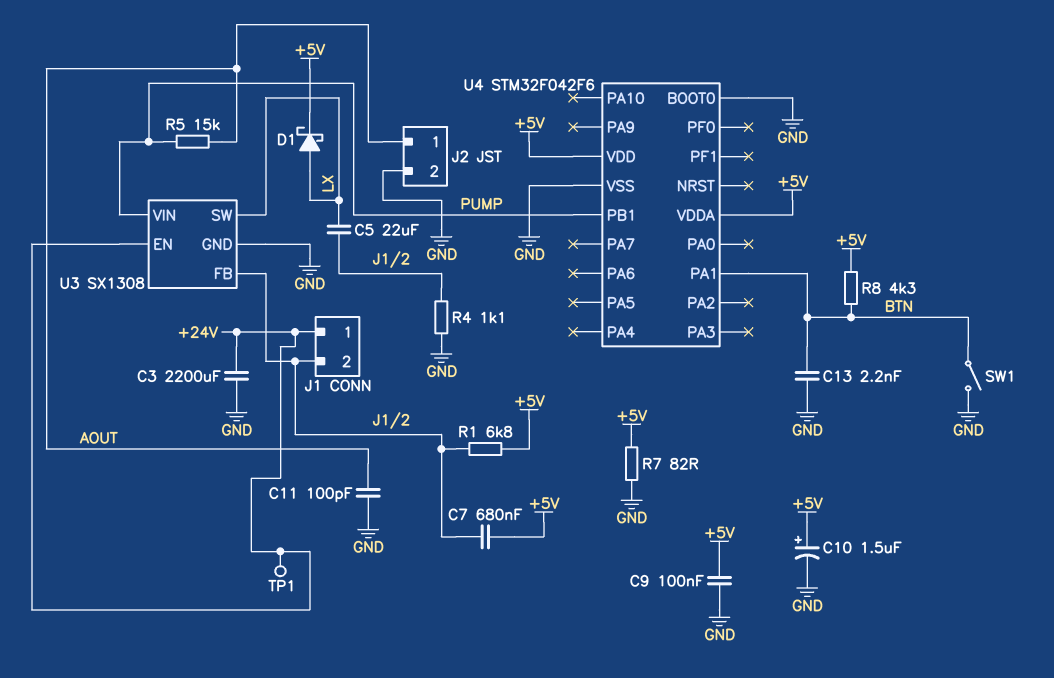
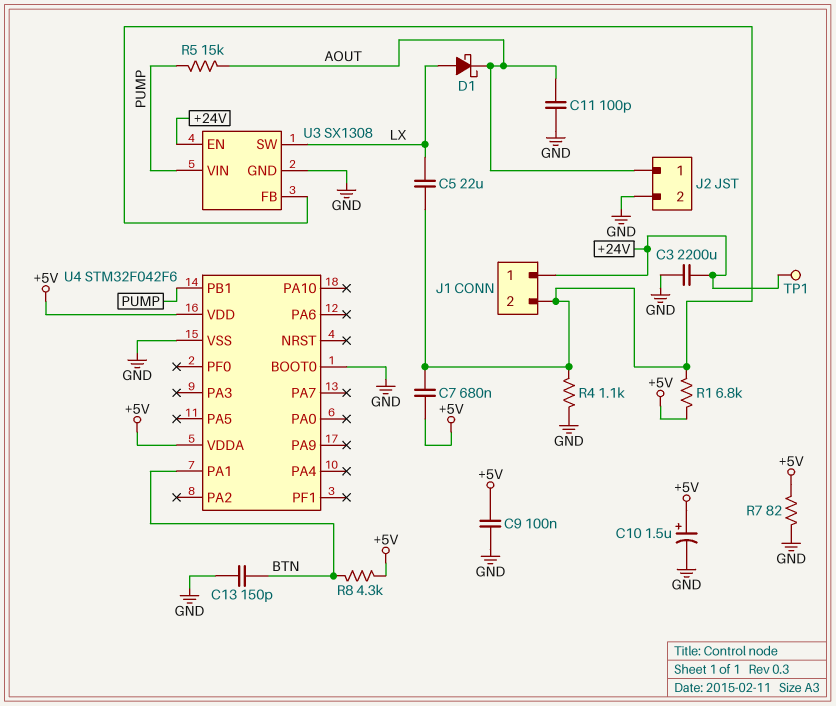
C13: 2.2nF (BTN, GND) -> 150pF (BTN, GND)
D1: schottky (A LX, K +5V) -> schottky (A LX, K AOUT)
SW1: switch (BTN, GND) -> none

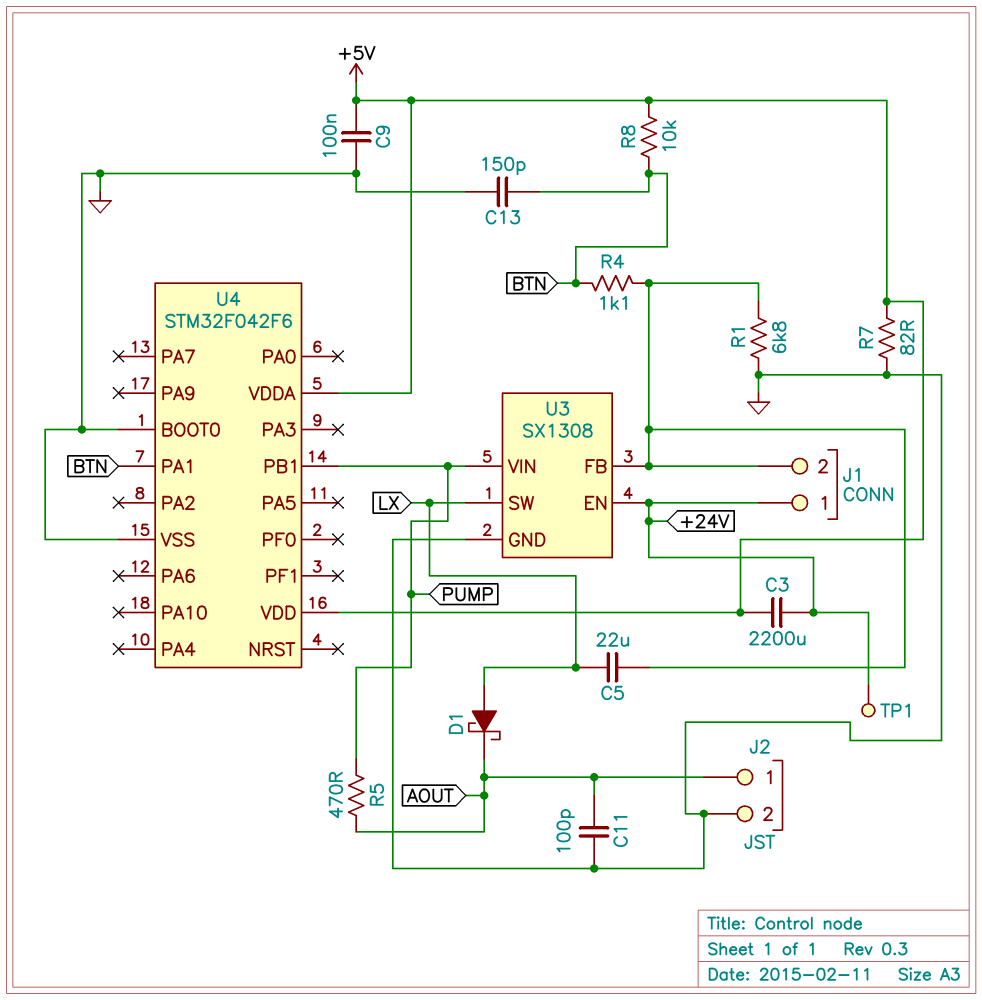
C3: 2200uF (+24V, GND) -> 2200uF (+5V, +24V)
C7: 680nF (+5V, J1/2) -> none
C10: 1.5uF (plus +5V, minus GND) -> none
R1: 6.8k (+5V, J1/2) -> 6.8k (GND, J1/2)
R4: 1.1k (GND, J1/2) -> 1.1k (BTN, J1/2)
R5: 15k (AOUT, PUMP) -> 470 (AOUT, PUMP)
R8: 4.3k (+5V, BTN) -> 10k (+5V, BTN)

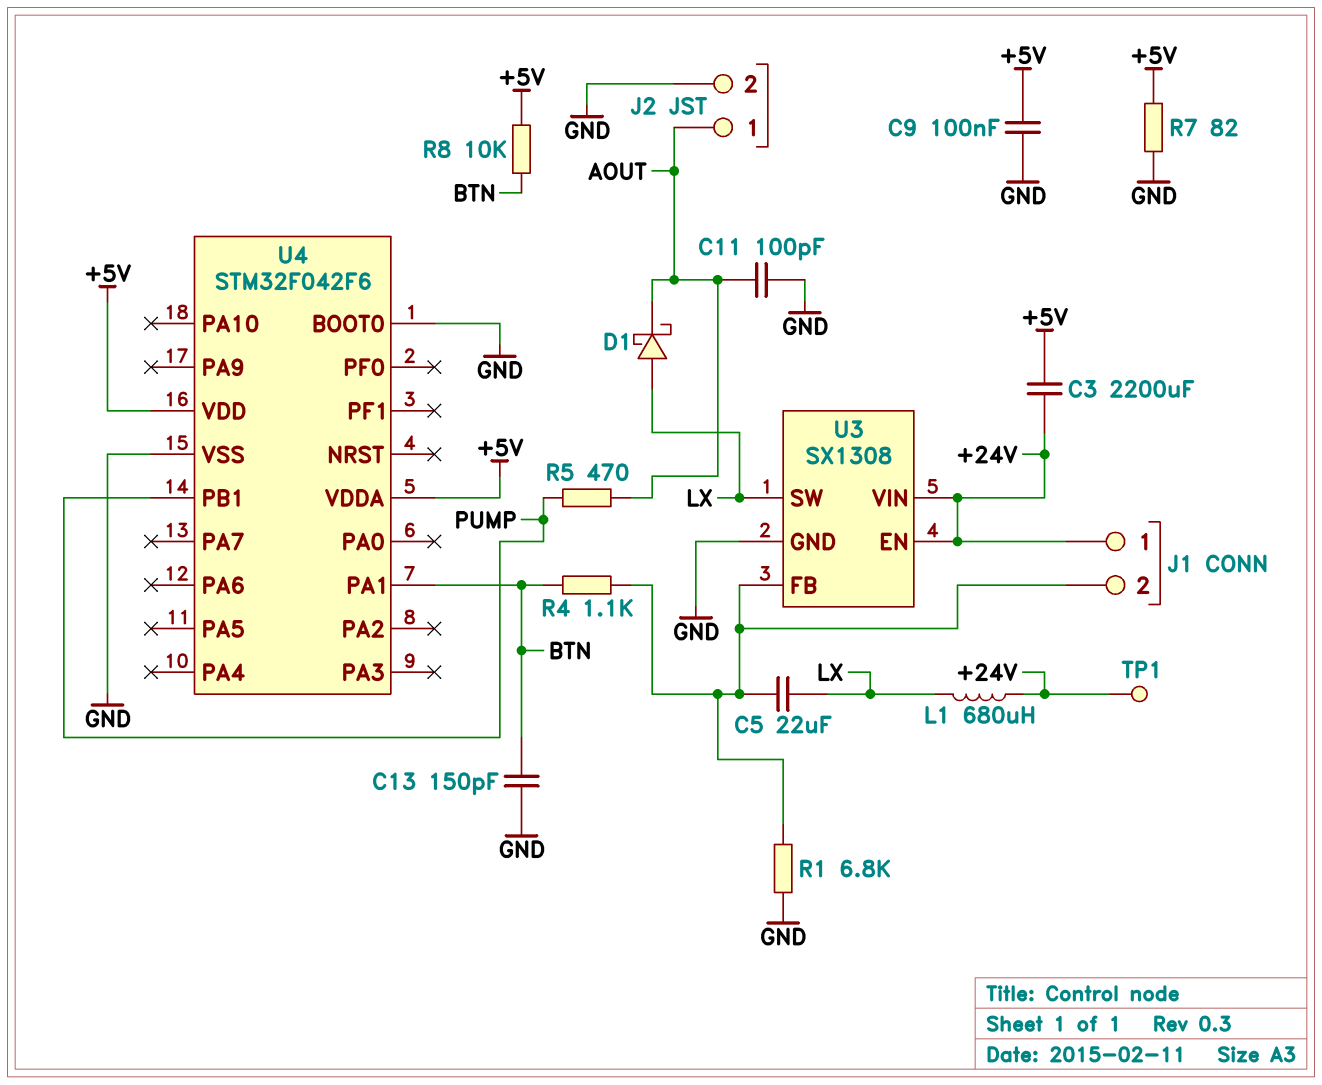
L1: none -> 680uH (+24V, LX)
U3 pin VIN: PUMP -> +24V

